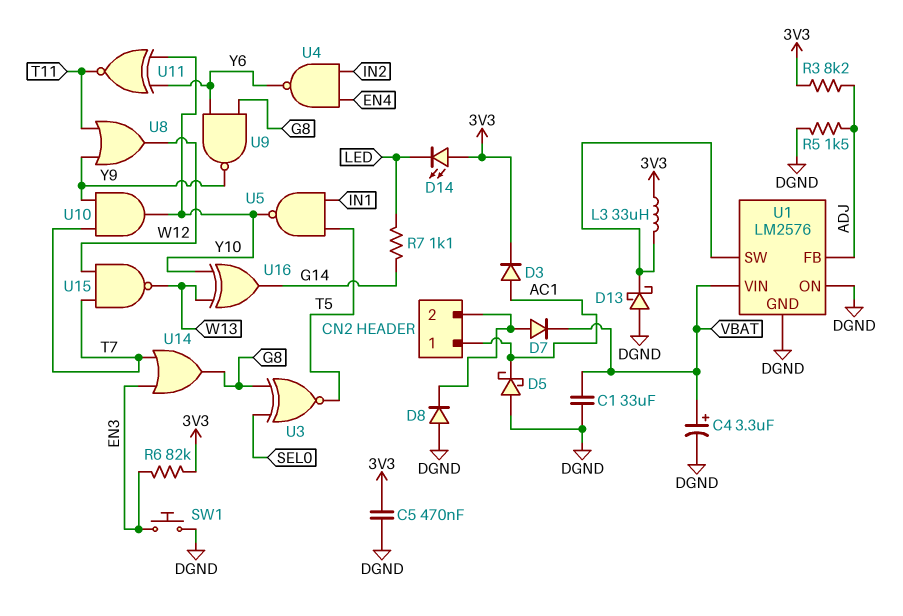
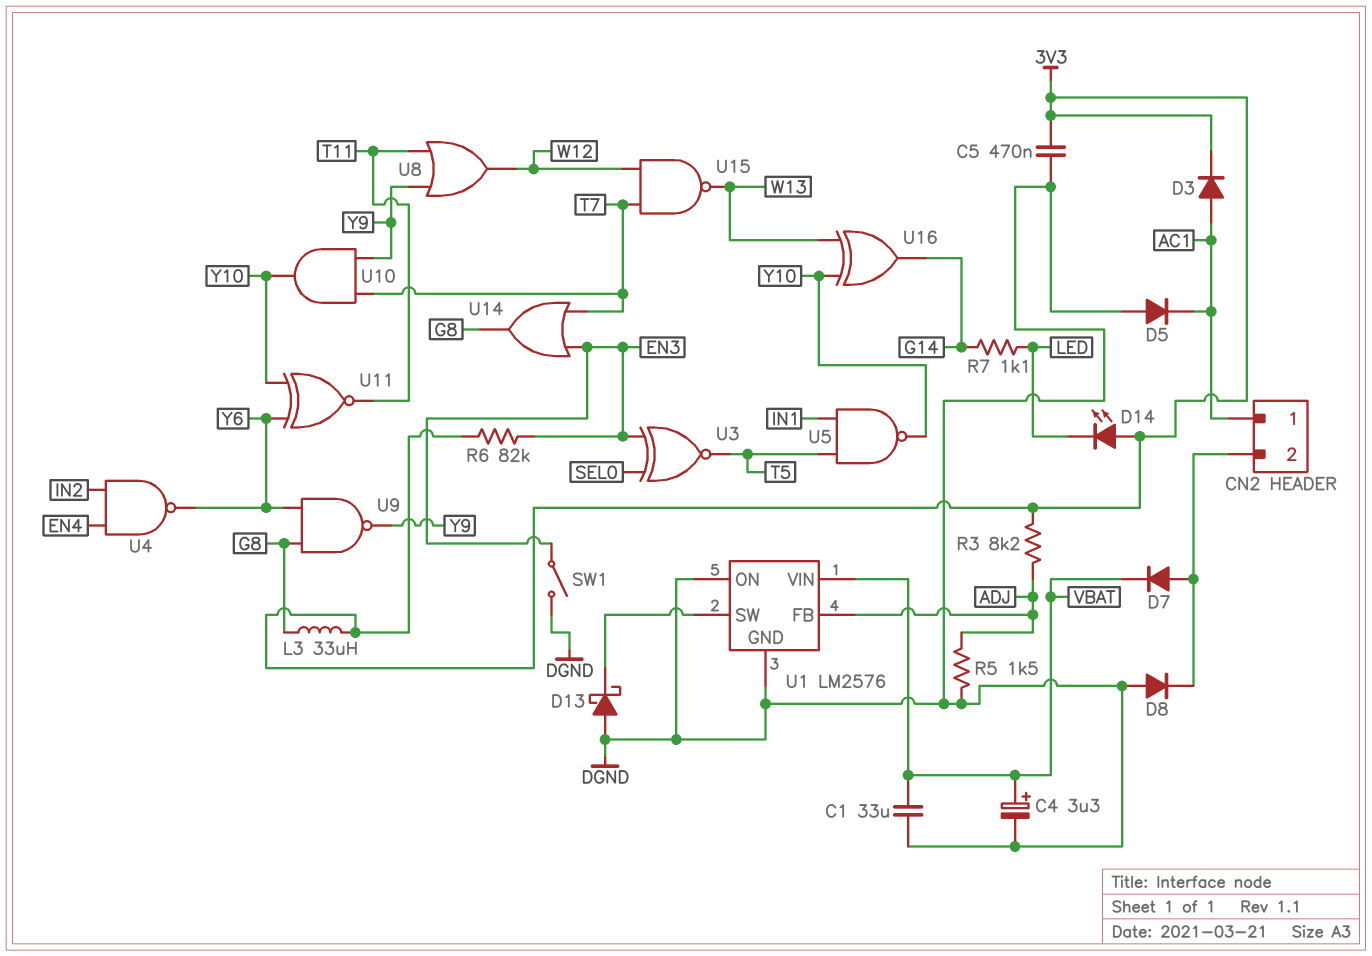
D5: schottky (A DGND, K AC1) -> diode (A DGND, K AC1)
L3: 33uH (3V3, U1/SW) -> 33uH (3V3, G8)
SW1: button (DGND, EN3) -> switch (DGND, EN3)
U3: XNOR (in G8, in SEL0, out T5) -> XNOR (in EN3, in SEL0, out T5)

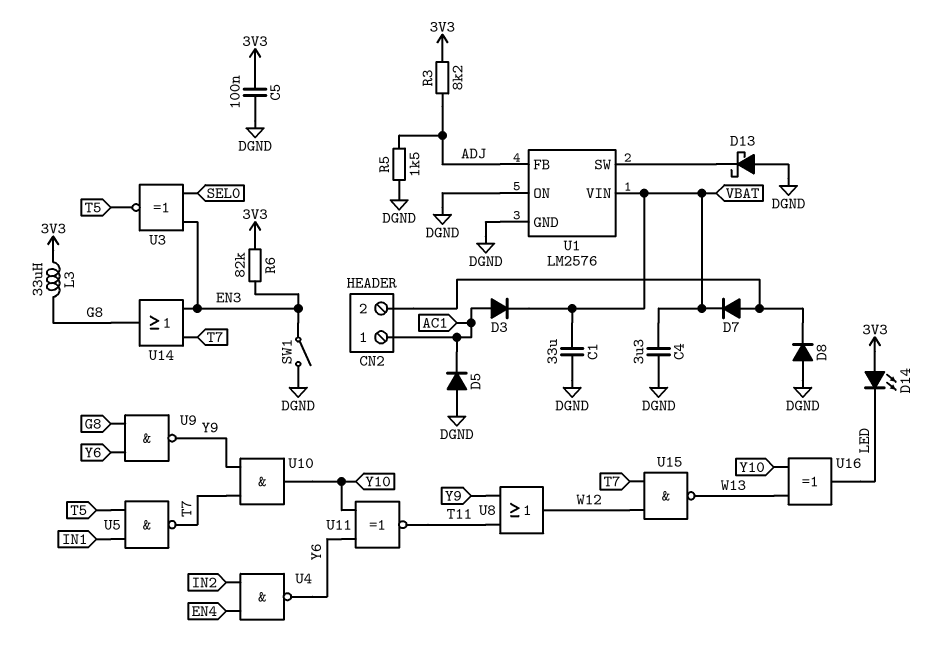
C4: 3.3uF (plus VBAT, minus DGND) -> 3.3uF (DGND, VBAT)
C5: 470nF (3V3, DGND) -> 100nF (3V3, DGND)
D3: diode (A AC1, K 3V3) -> diode (A AC1, K VBAT)
R7: 1.1k (G14, LED) -> none
U5: NAND (in IN1, in T5, out Y10) -> NAND (in IN1, in T5, out T7)
U16: XOR (in W13, in Y10, out G14) -> XOR (in W13, in Y10, out LED)

